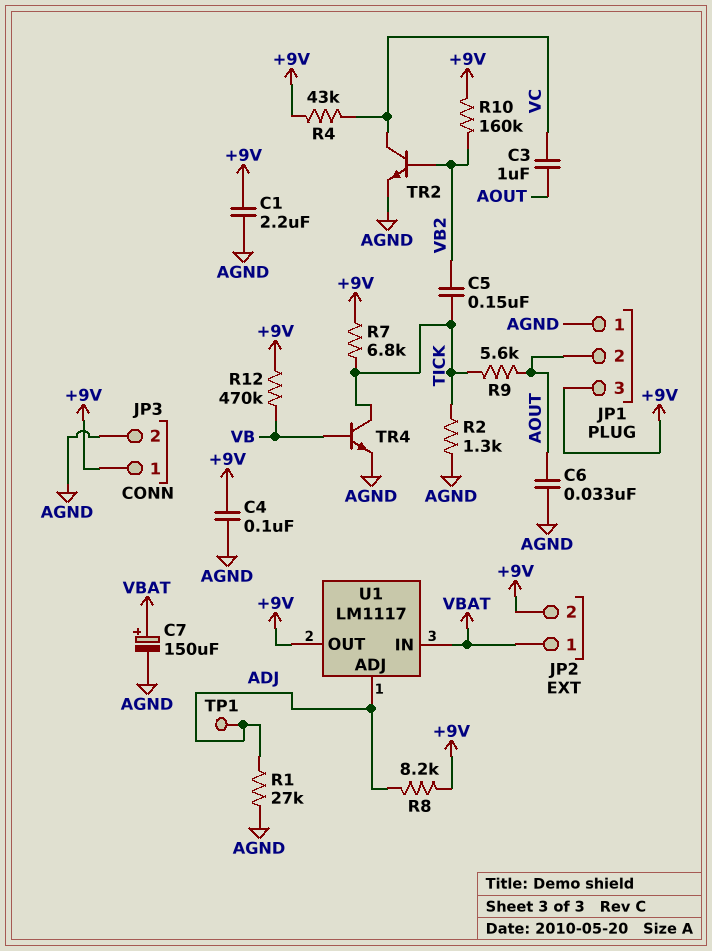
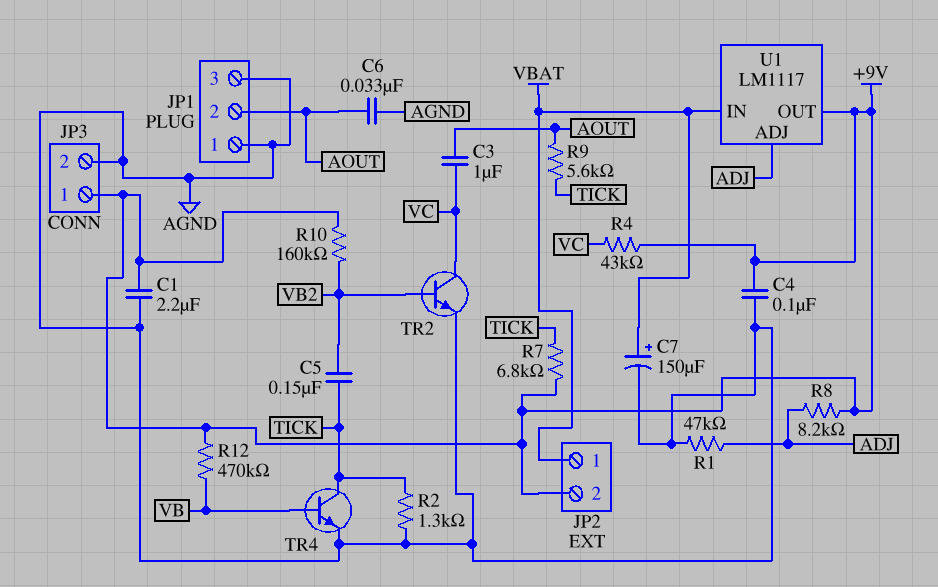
JP1 pin 3: +9V -> AGND
R1: 27k (ADJ, AGND) -> 47k (ADJ, AGND)
TP1: test point (ADJ) -> none

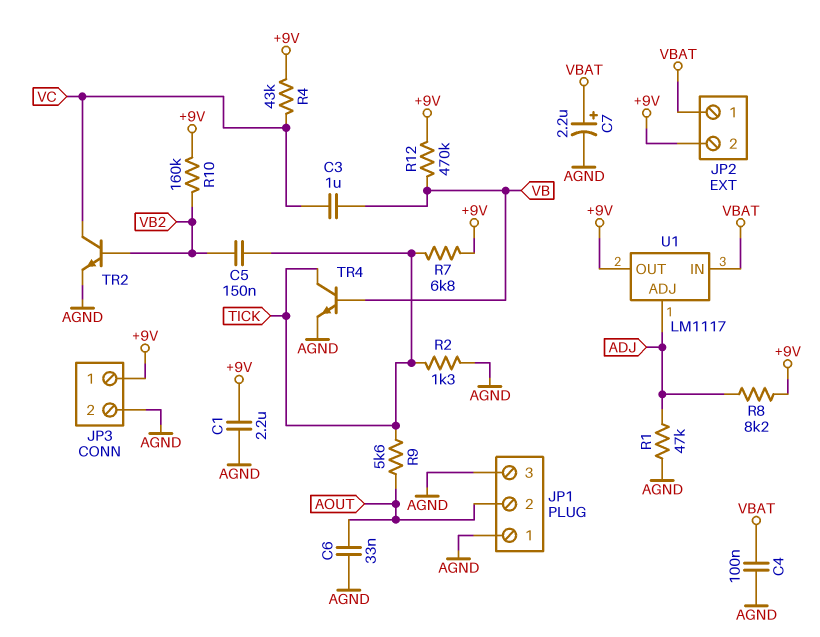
C3: 1uF (AOUT, VC) -> 1uF (VB, VC)
C4: 100nF (+9V, AGND) -> 100nF (AGND, VBAT)
C7: 150uF (plus VBAT, minus AGND) -> 2.2uF (plus VBAT, minus AGND)

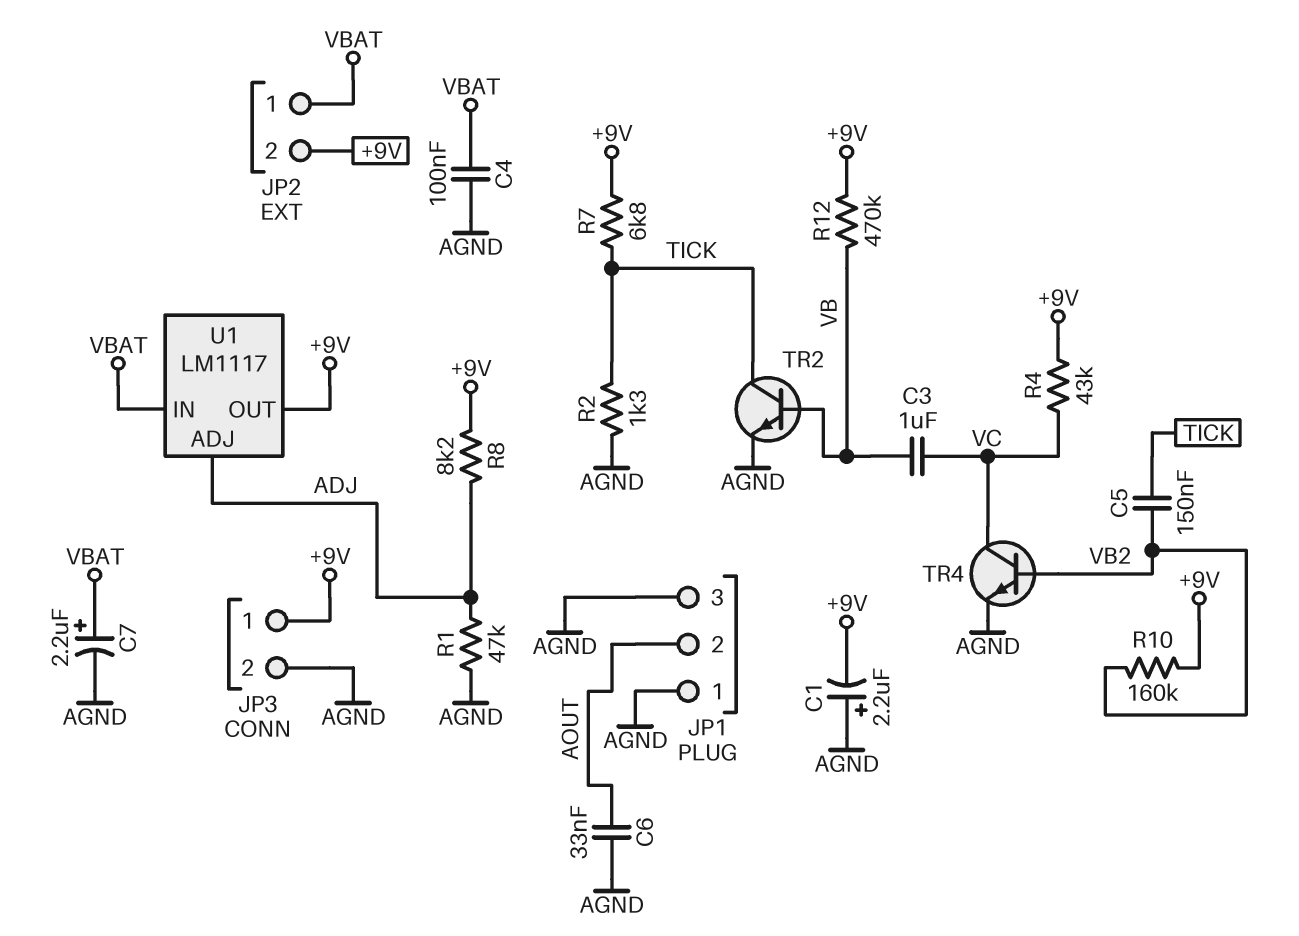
C1: 2.2uF (+9V, AGND) -> 2.2uF (plus AGND, minus +9V)
R9: 5.6k (AOUT, TICK) -> none
TR2: NPN (B VB2, C VC, E AGND) -> NPN (B VB, C TICK, E AGND)
TR4: NPN (B VB, C TICK, E AGND) -> NPN (B VB2, C VC, E AGND)

